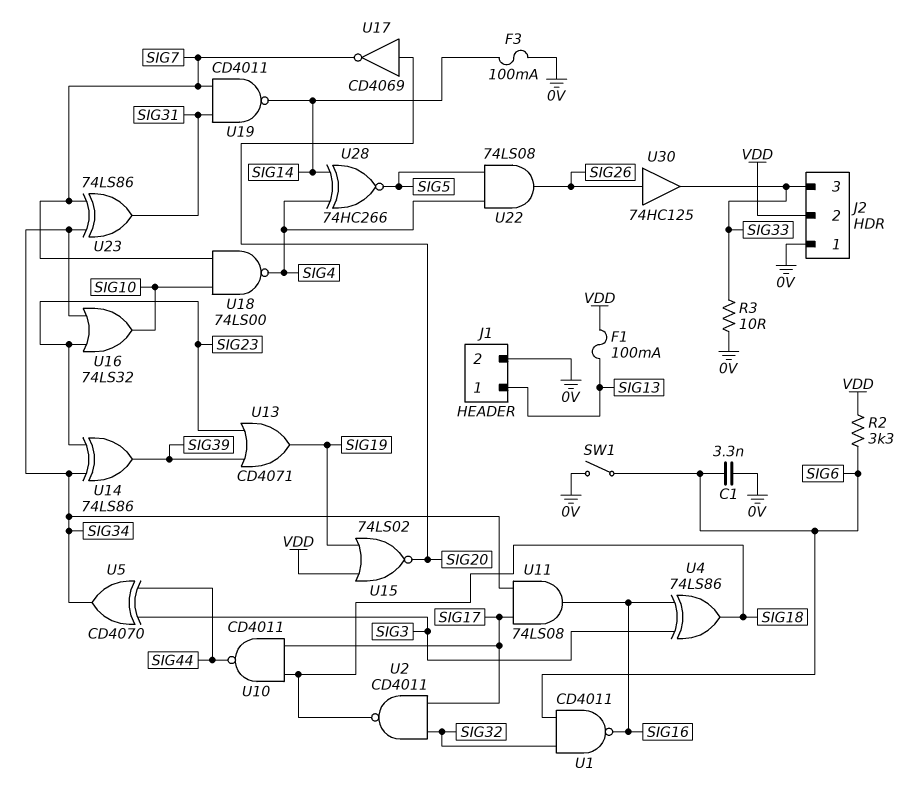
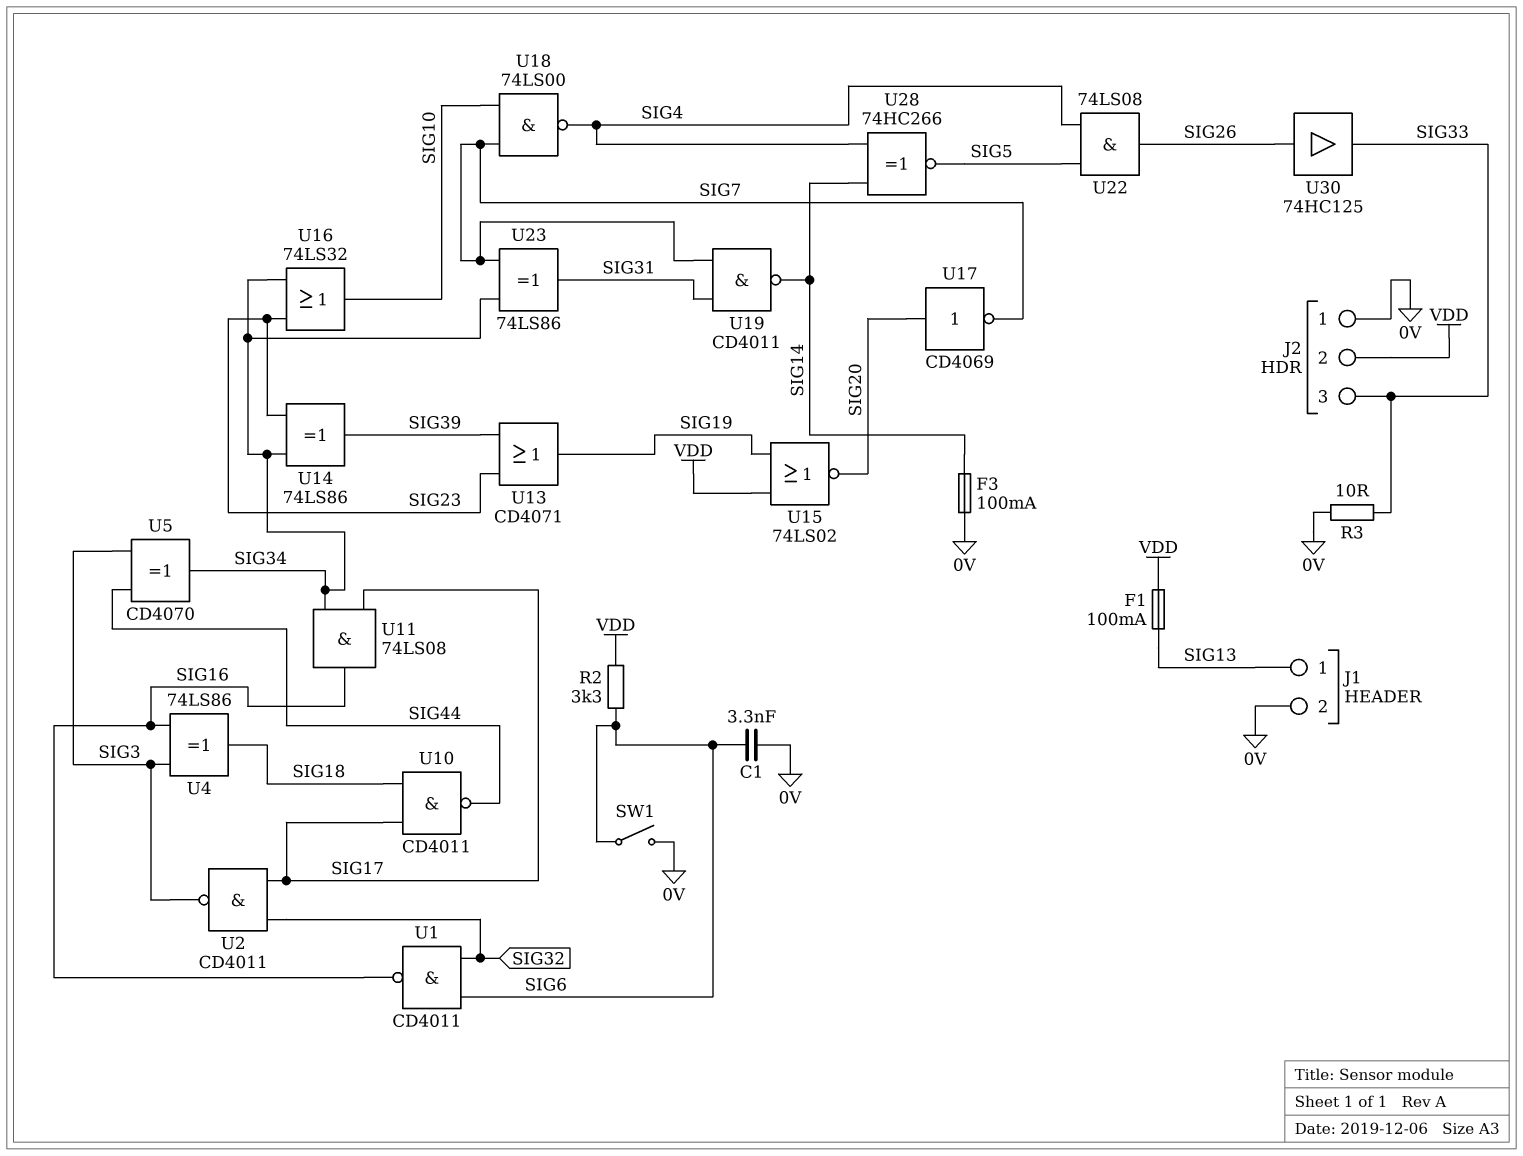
U2: NAND CD4011 (in SIG17, in SIG32, out SIG18) -> NAND CD4011 (in SIG17, in SIG32, out SIG3)

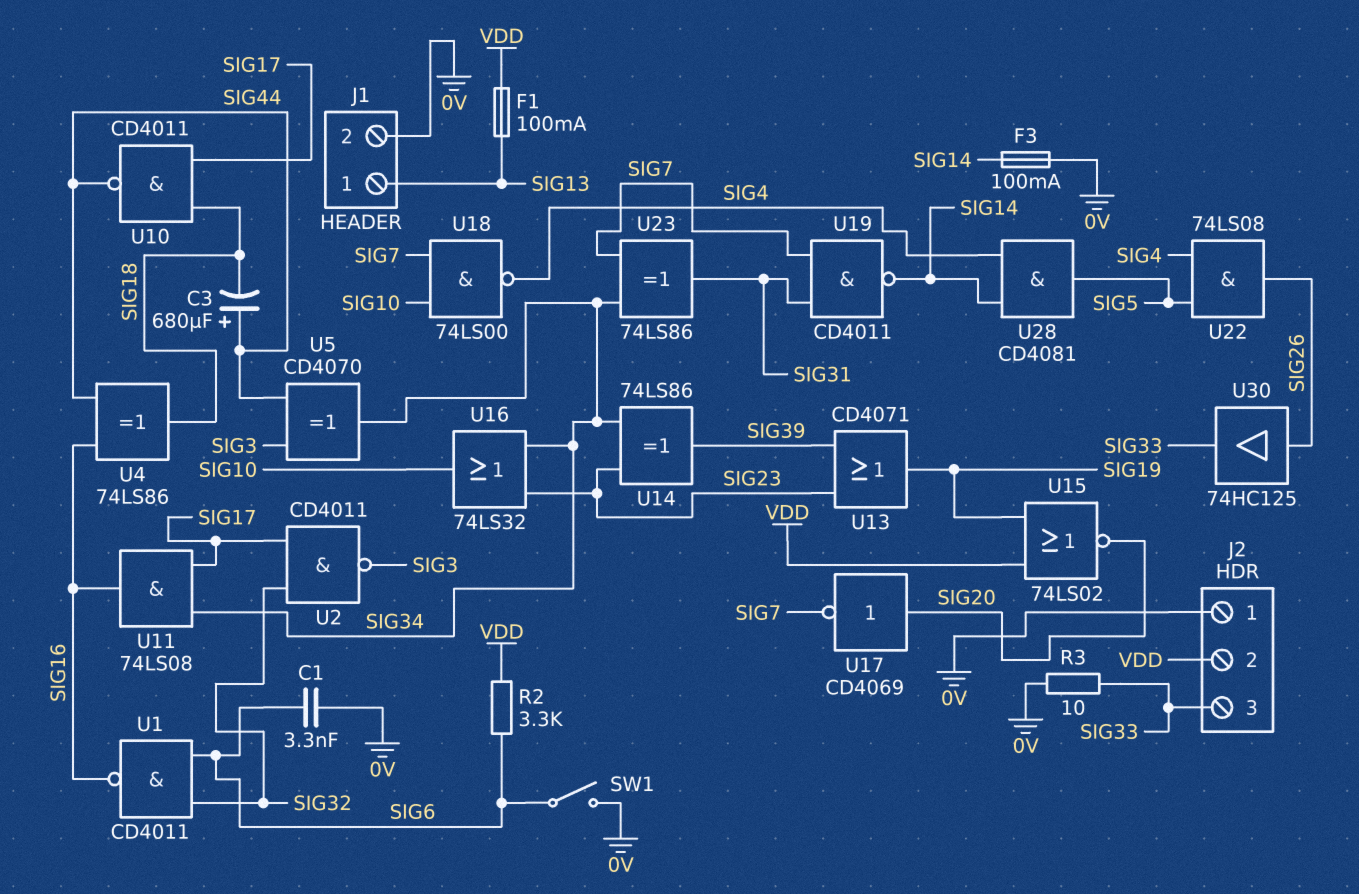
C3: none -> 680uF (plus SIG44, minus SIG18)
U4: XOR 74LS86 (in SIG3, in SIG16, out SIG18) -> XOR 74LS86 (in SIG16, in SIG44, out SIG18)
U28: XNOR 74HC266 (in SIG4, in SIG14, out SIG5) -> AND CD4081 (in SIG4, in SIG14, out SIG5)

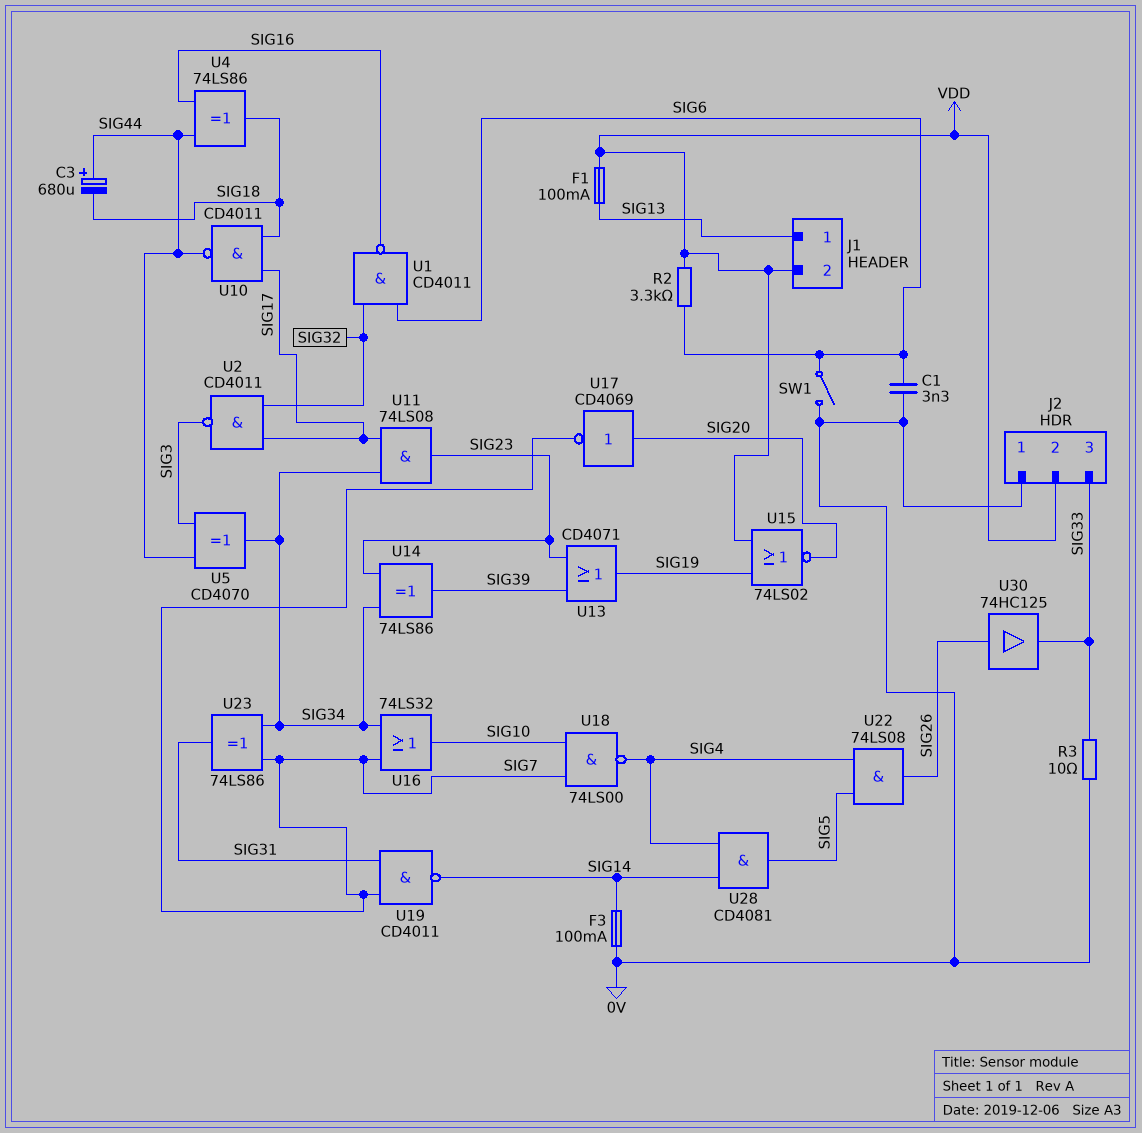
J1 pin 2: 0V -> VDD
U11: AND 74LS08 (in SIG17, in SIG34, out SIG16) -> AND 74LS08 (in SIG17, in SIG34, out SIG23)
U16: OR 74LS32 (in SIG23, in SIG34, out SIG10) -> OR 74LS32 (in SIG7, in SIG34, out SIG10)

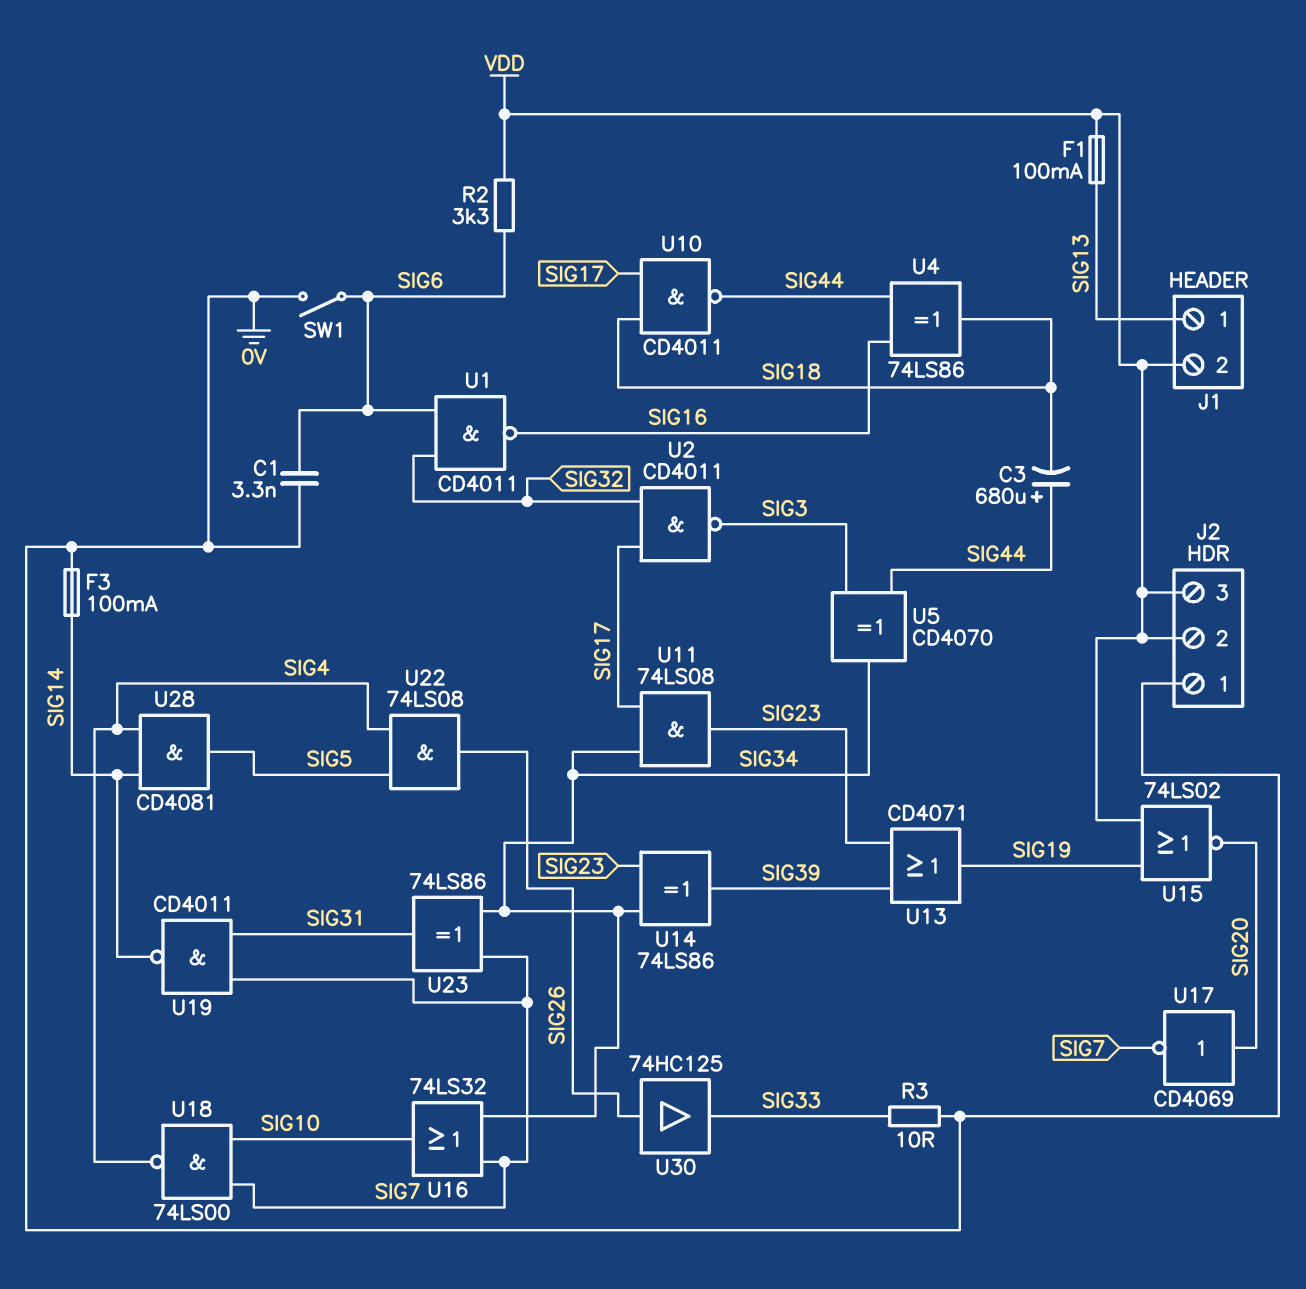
J2 pin 3: SIG33 -> VDD

